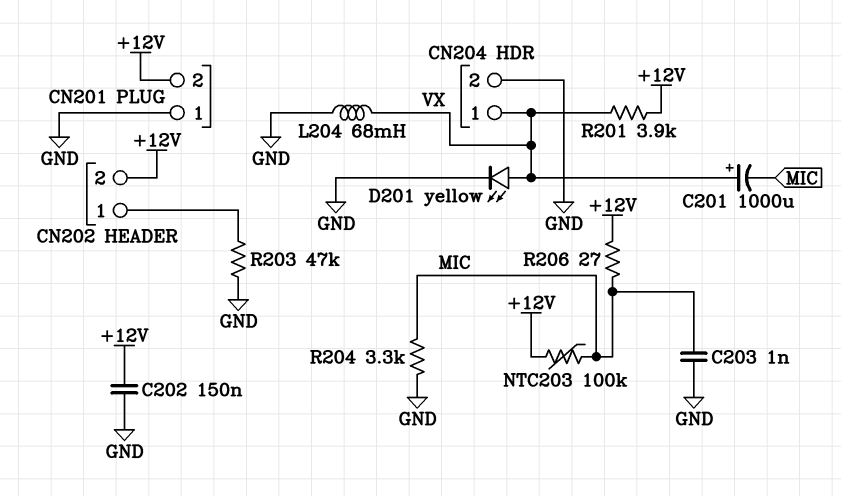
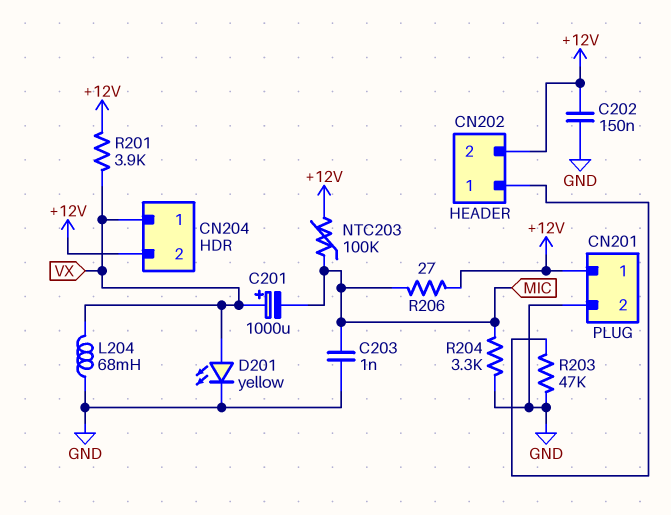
CN201 pin 1: GND -> +12V
CN201 pin 2: +12V -> GND
CN204 pin 2: GND -> +12V

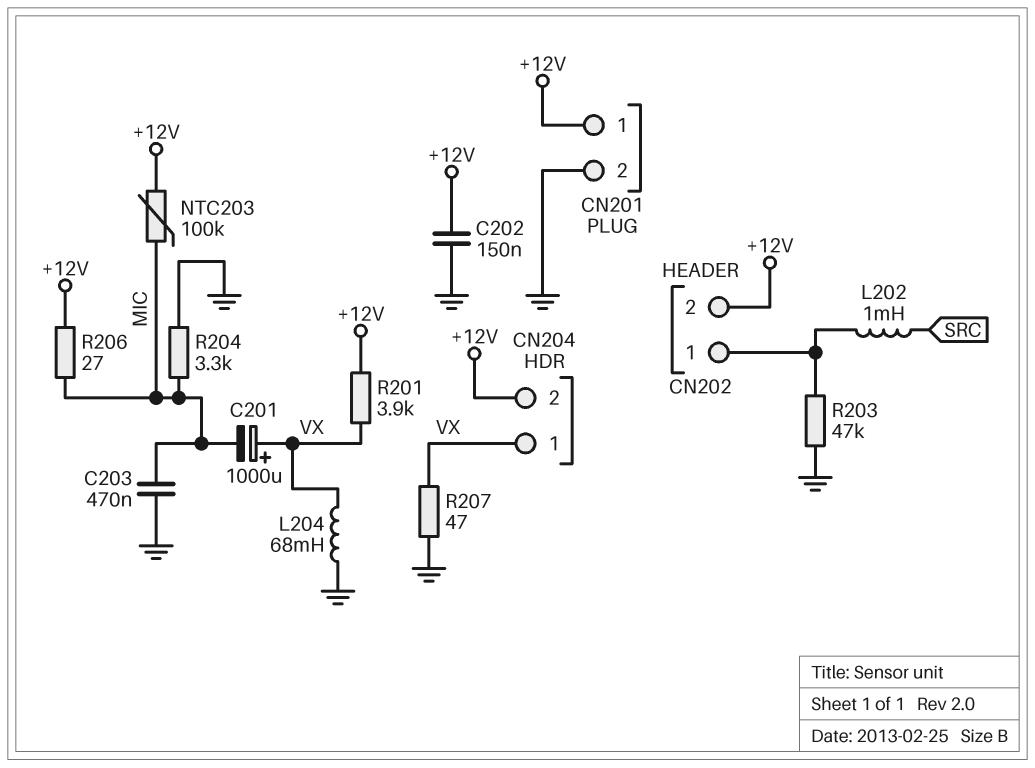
C203: 1nF (GND, MIC) -> 470nF (GND, MIC)
D201: LED yellow (A VX, K GND) -> none
L202: none -> 1mH (CN202/1, SRC)
R207: none -> 47 (GND, VX)

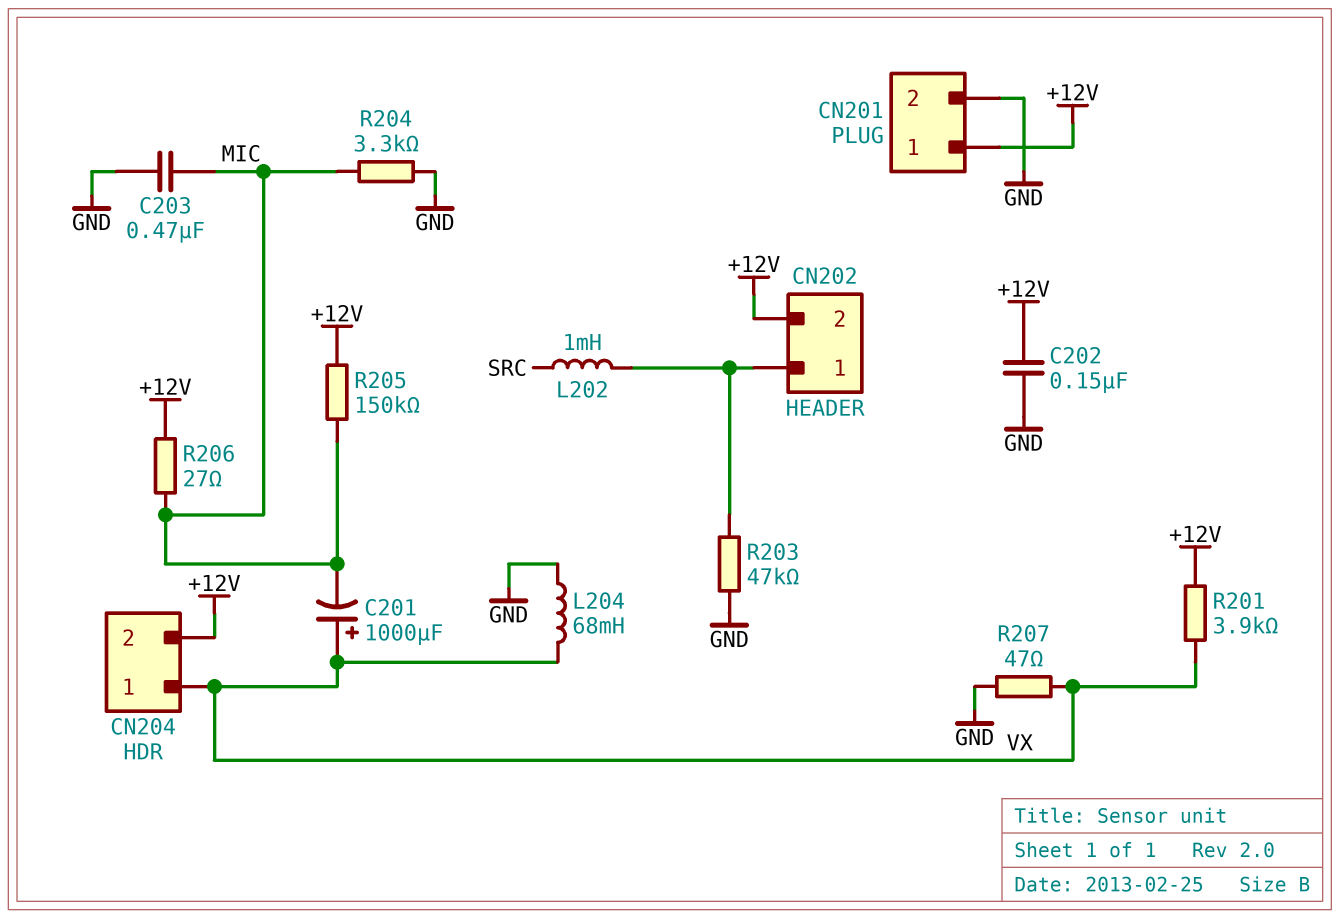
NTC203: 100k (+12V, MIC) -> none
R205: none -> 150k (+12V, MIC)

